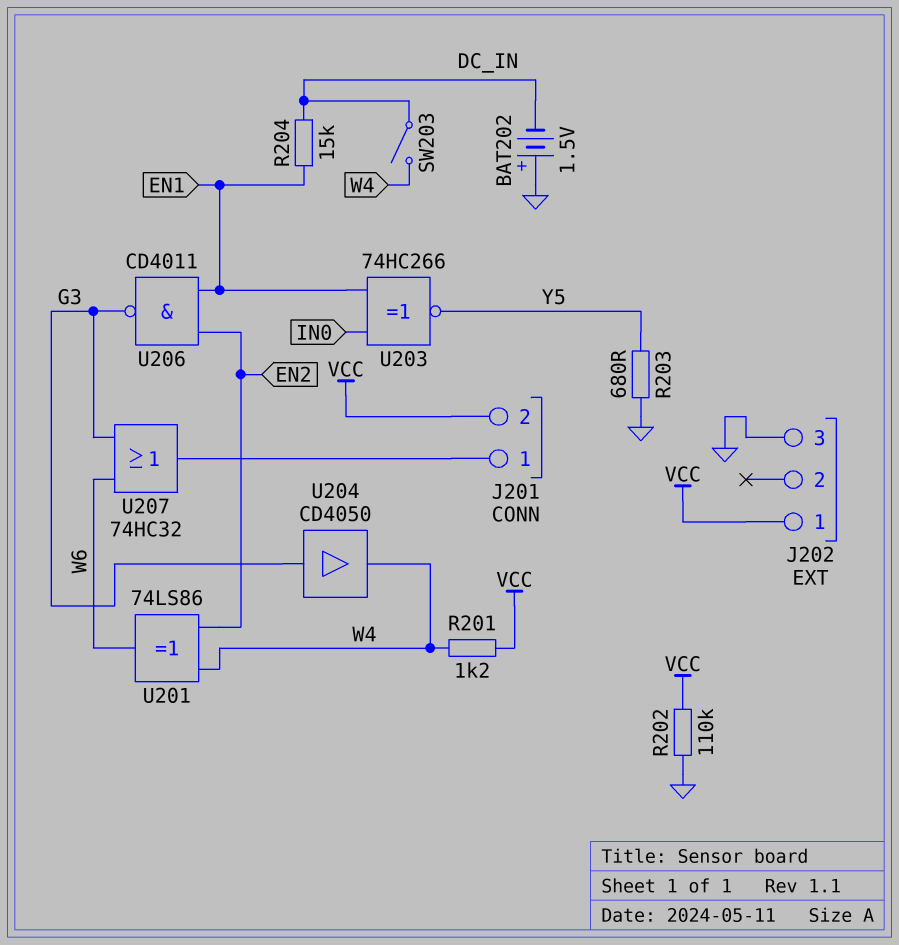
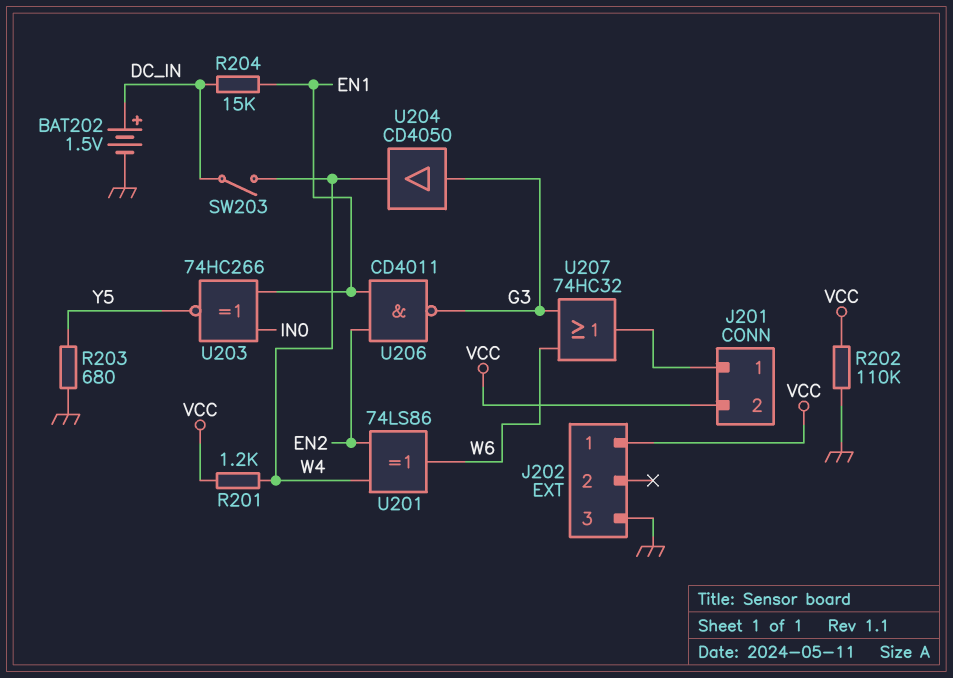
BAT202: 1.5V (plus GND, minus DC_IN) -> 1.5V (plus DC_IN, minus GND)

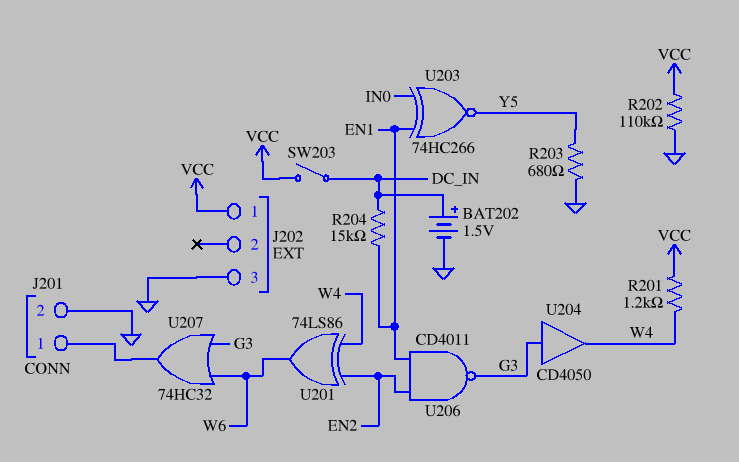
J201 pin 2: VCC -> GND
SW203: switch (DC_IN, W4) -> switch (DC_IN, VCC)

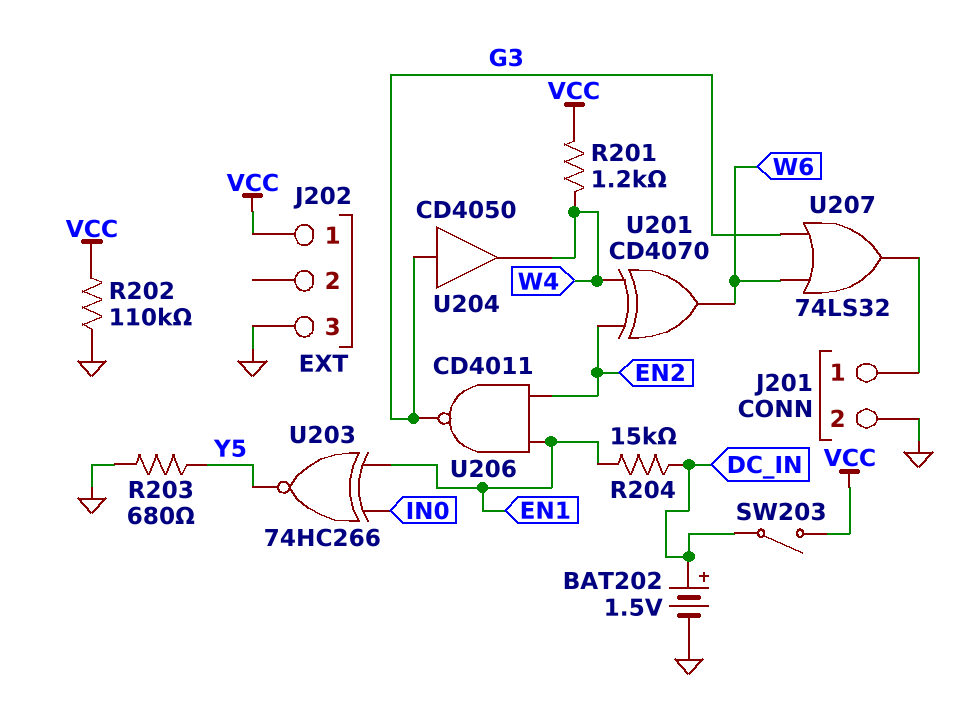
U201: XOR 74LS86 (in EN2, in W4, out W6) -> XOR CD4070 (in EN2, in W4, out W6)
U207: OR 74HC32 (in G3, in W6, out J201/1) -> OR 74LS32 (in G3, in W6, out J201/1)

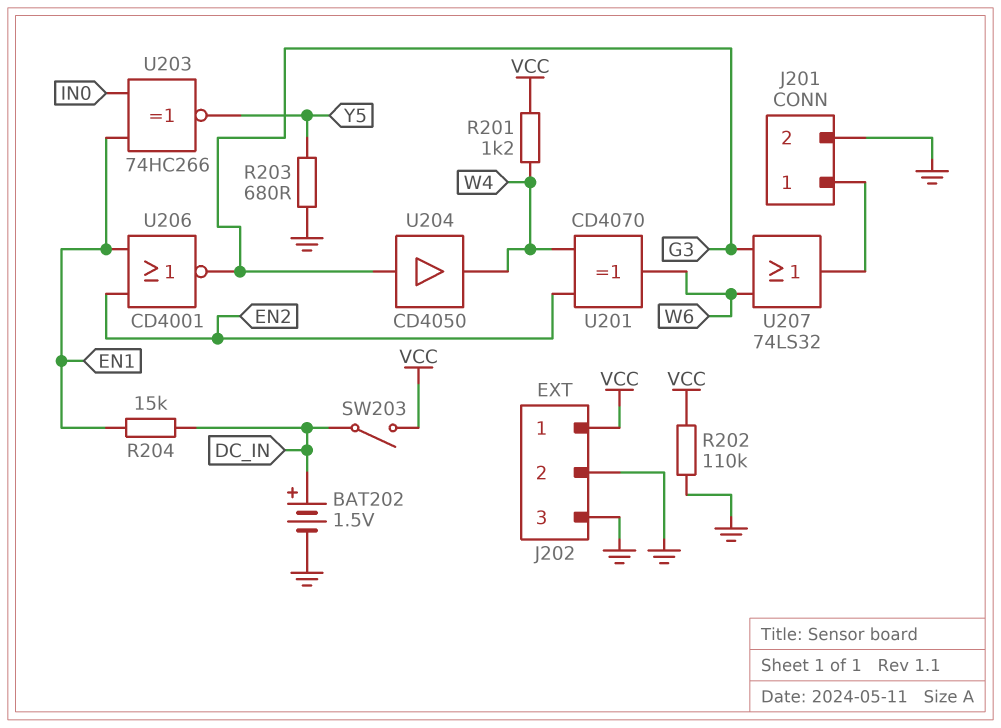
J202 pin 2: none -> GND
U206: NAND CD4011 (in EN1, in EN2, out G3) -> NOR CD4001 (in EN1, in EN2, out G3)

